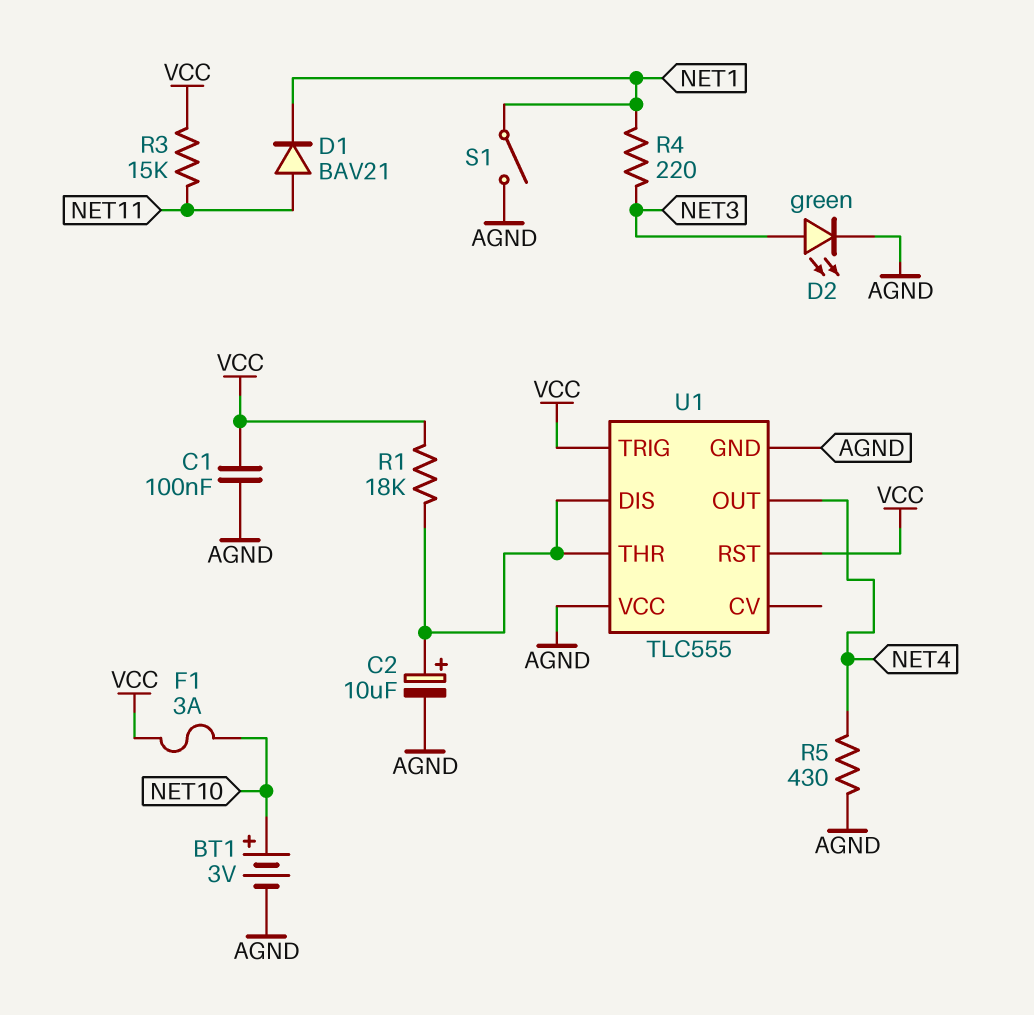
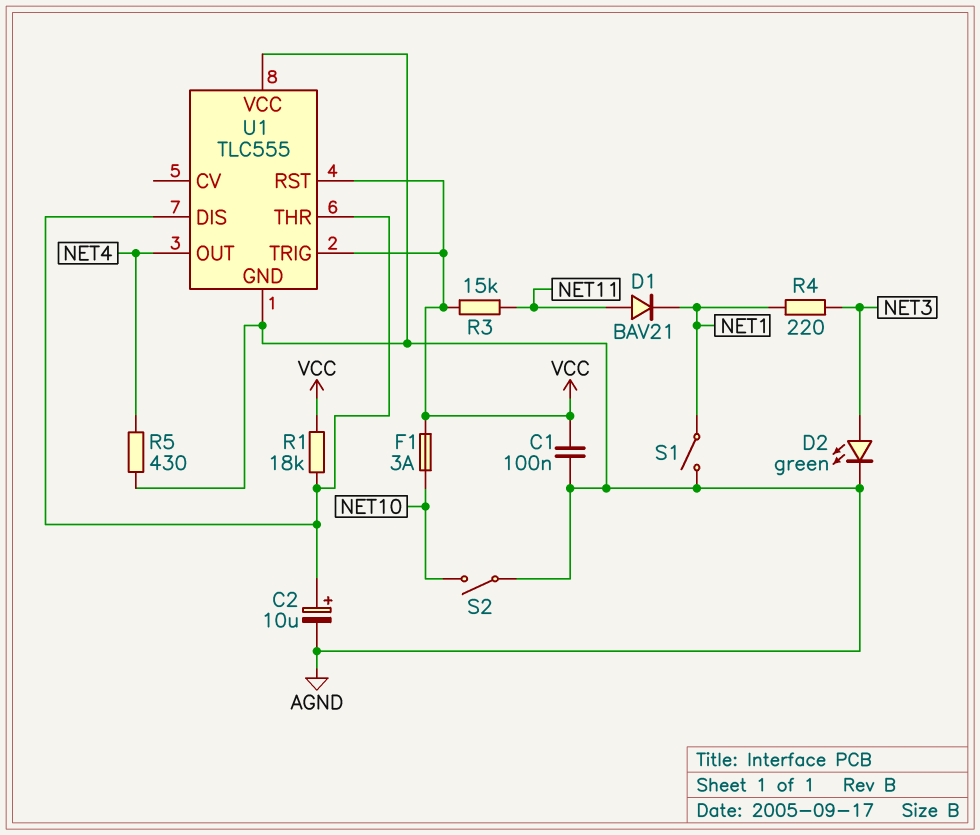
BT1: 3V (plus NET10, minus AGND) -> none
S2: none -> switch (AGND, NET10)

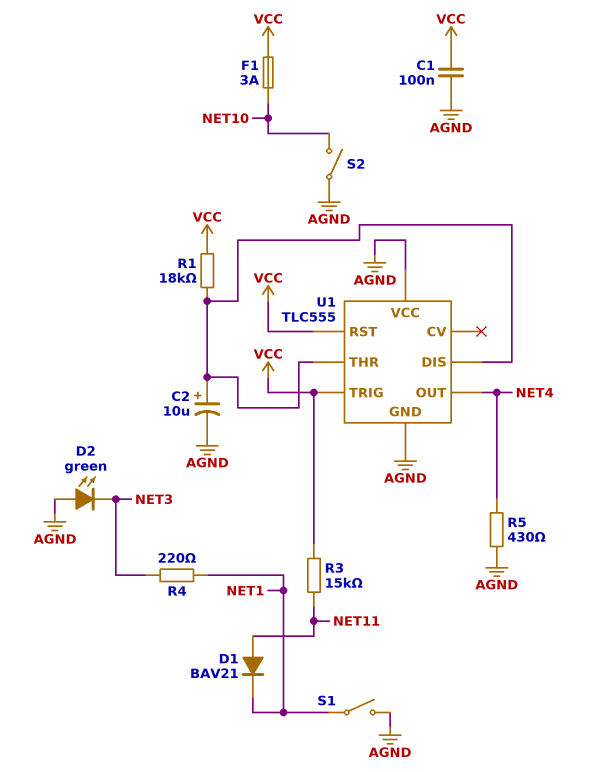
D2: LED green (A NET3, K AGND) -> LED green (A AGND, K NET3)

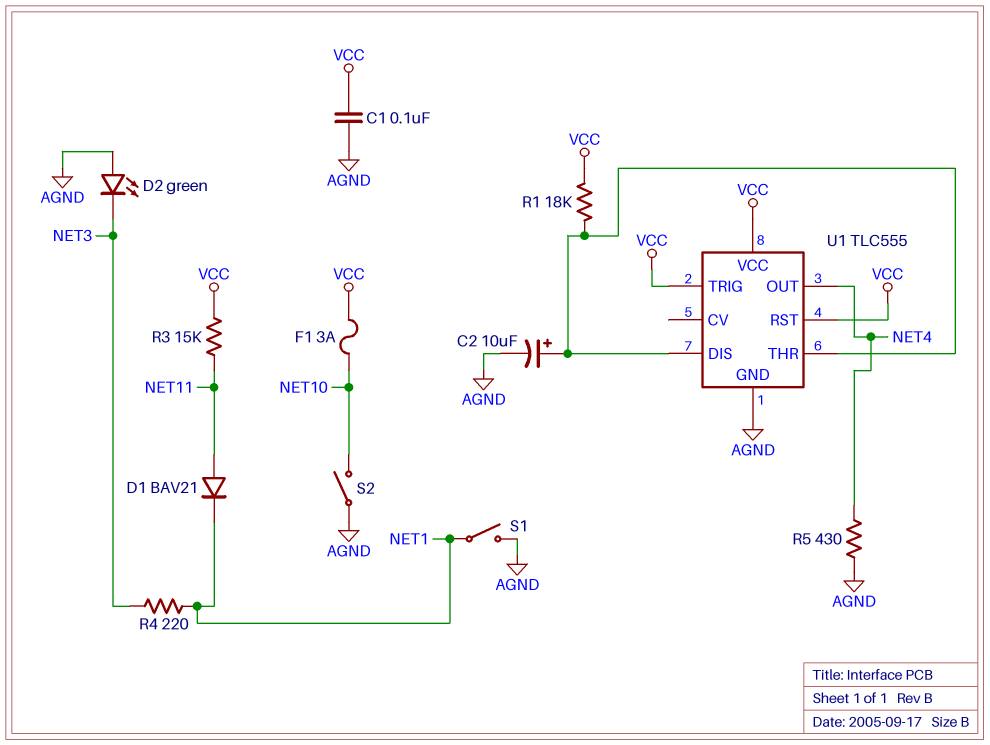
U1 pin VCC: AGND -> VCC

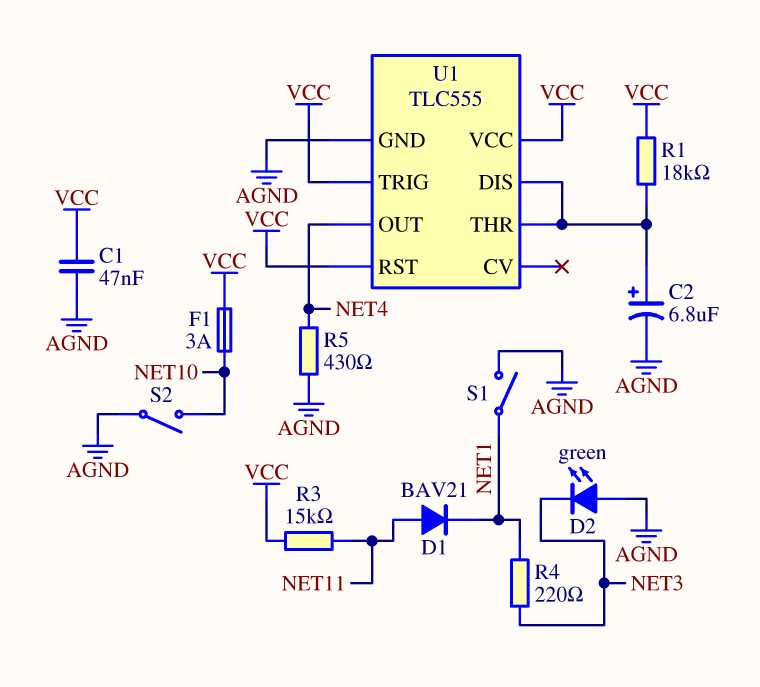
C1: 100nF (AGND, VCC) -> 47nF (AGND, VCC)
C2: 10uF (plus U1/DIS, minus AGND) -> 6.8uF (plus U1/DIS, minus AGND)

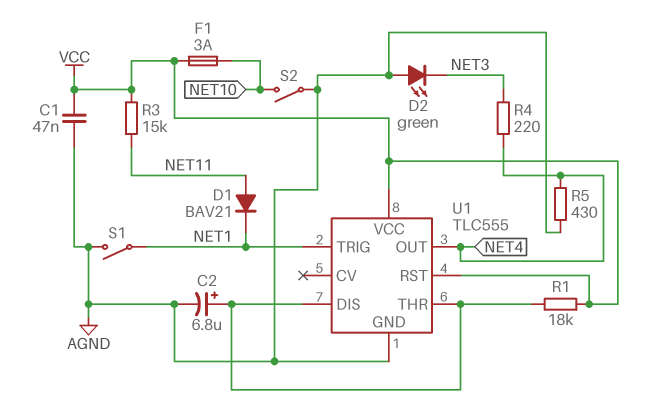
R4: 220 (NET1, NET3) -> 220 (NET3, NET4)
U1 pin TRIG: VCC -> NET1

